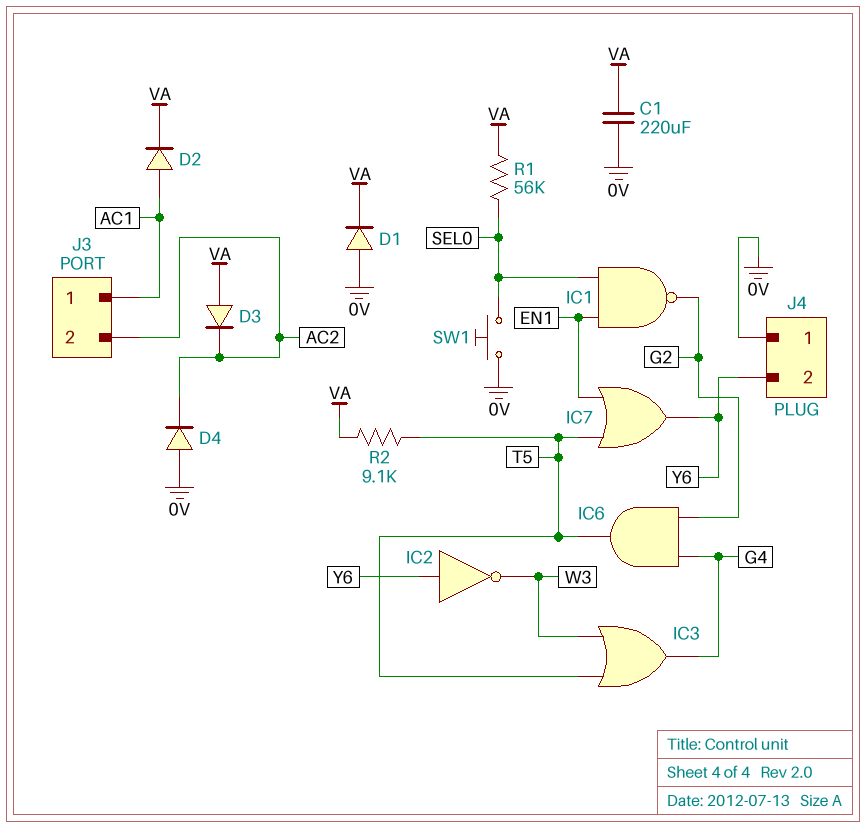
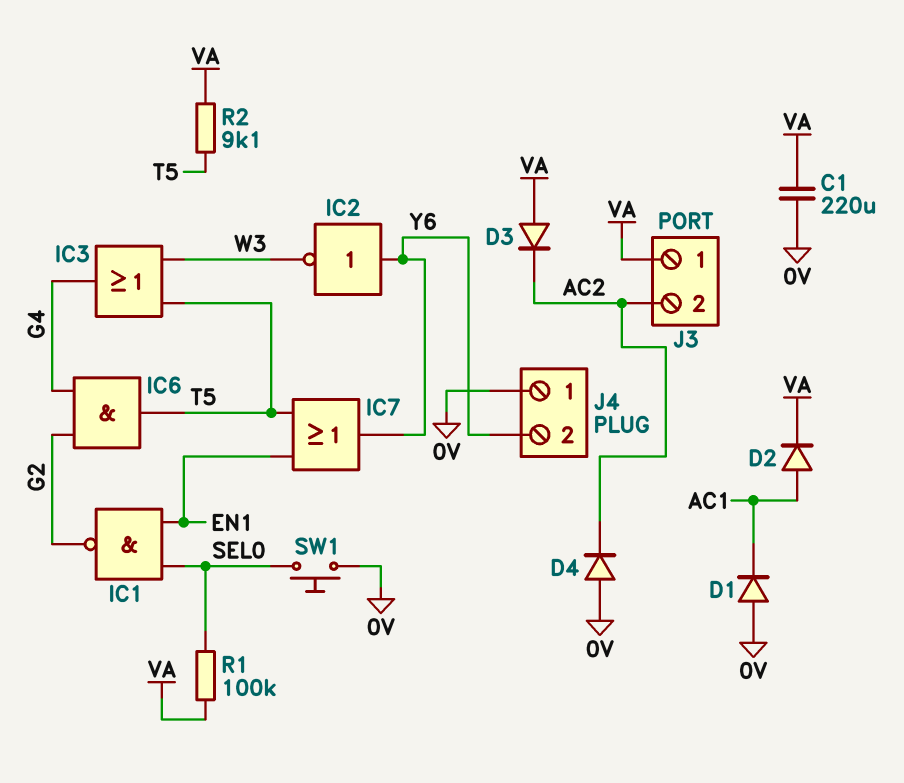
D1: diode (A 0V, K VA) -> diode (A 0V, K AC1)
J3 pin 1: AC1 -> VA
R1: 56k (SEL0, VA) -> 100k (SEL0, VA)

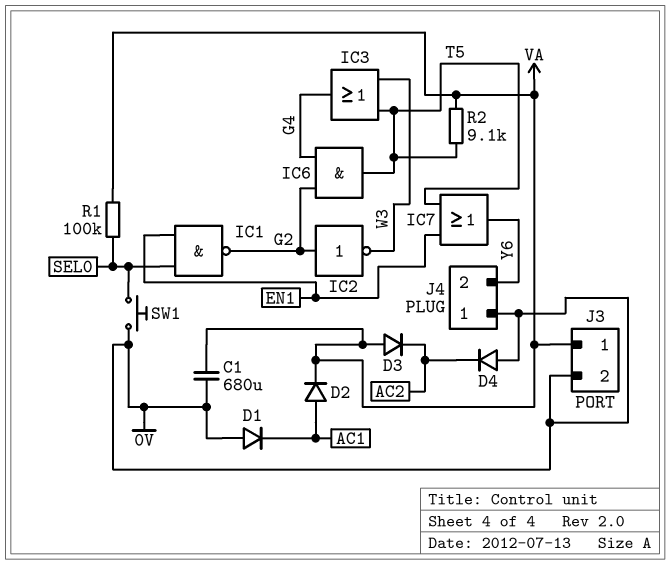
C1: 220uF (0V, VA) -> 680uF (0V, VA)
IC2: NOT (in Y6, out W3) -> NOT (in G2, out W3)
J3 pin 2: AC2 -> 0V

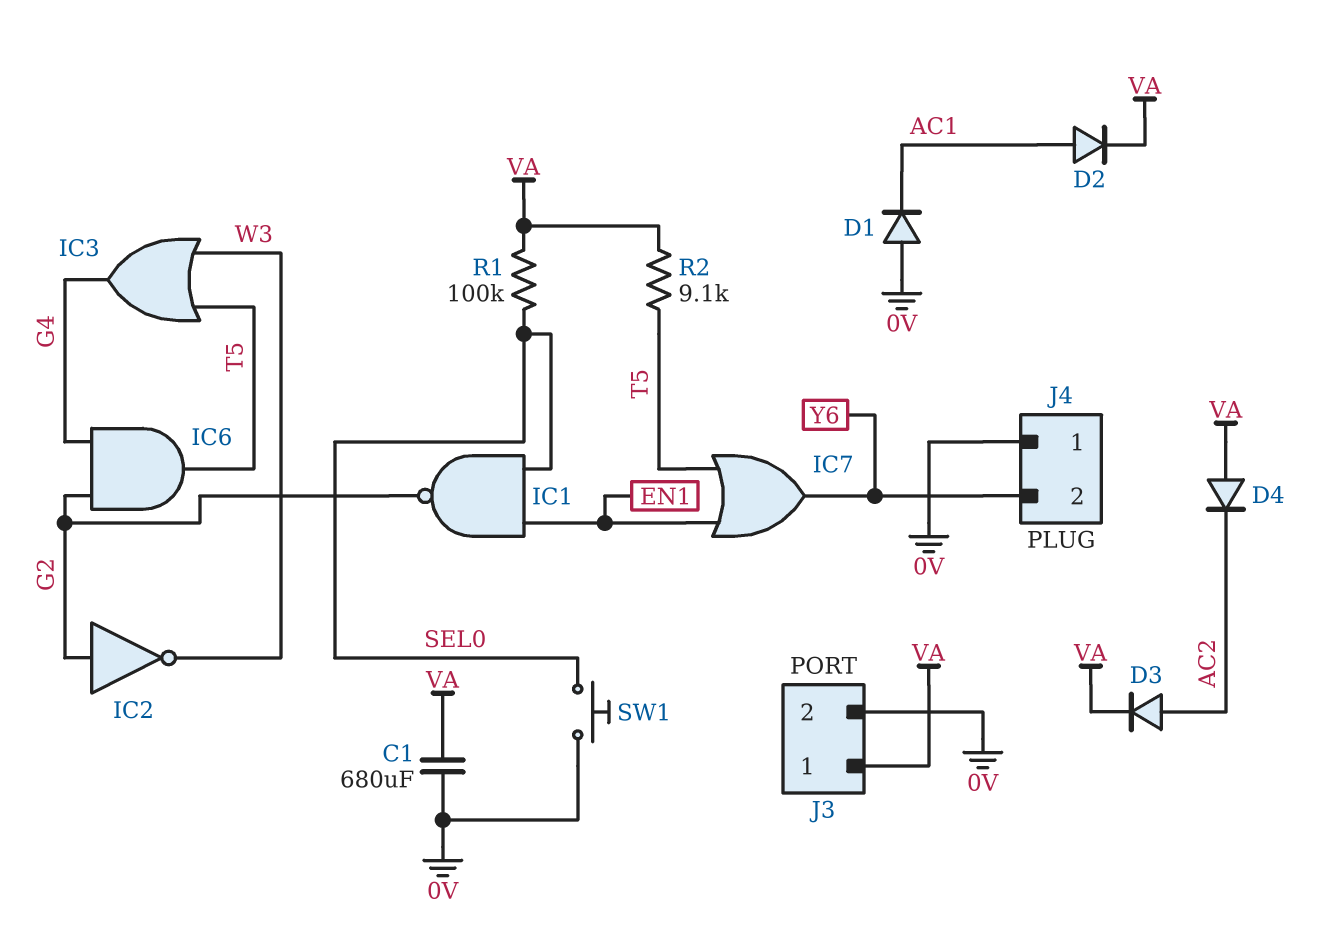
D3: diode (A VA, K AC2) -> diode (A AC2, K VA)
D4: diode (A 0V, K AC2) -> diode (A VA, K AC2)

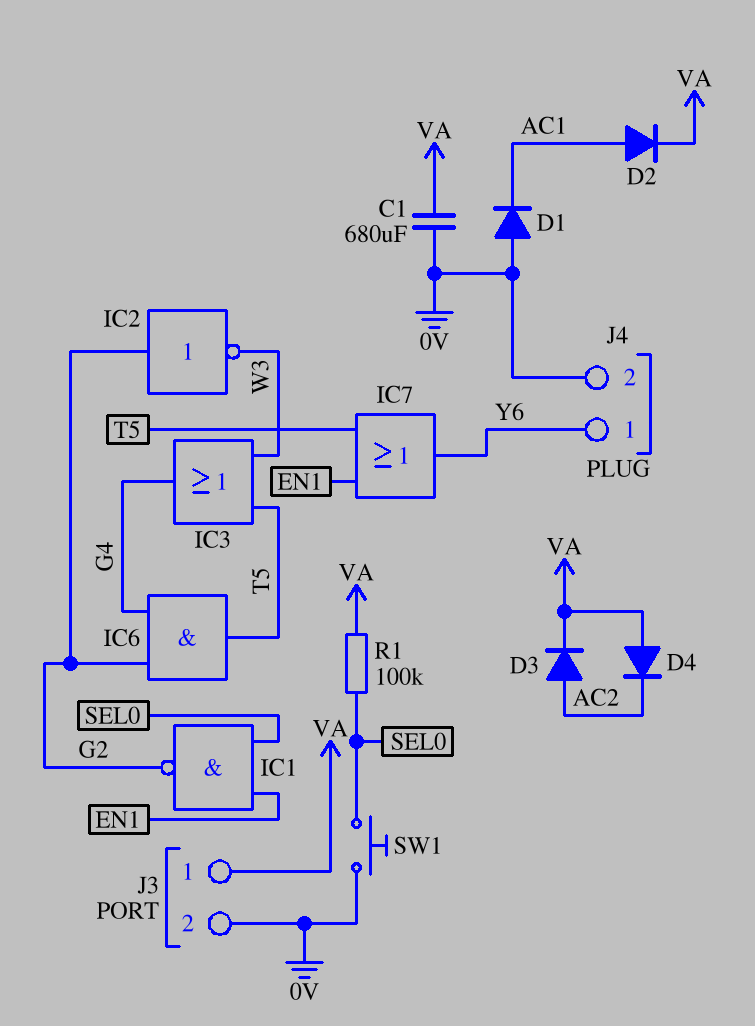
J4 pin 1: 0V -> Y6
J4 pin 2: Y6 -> 0V
R2: 9.1k (T5, VA) -> none

